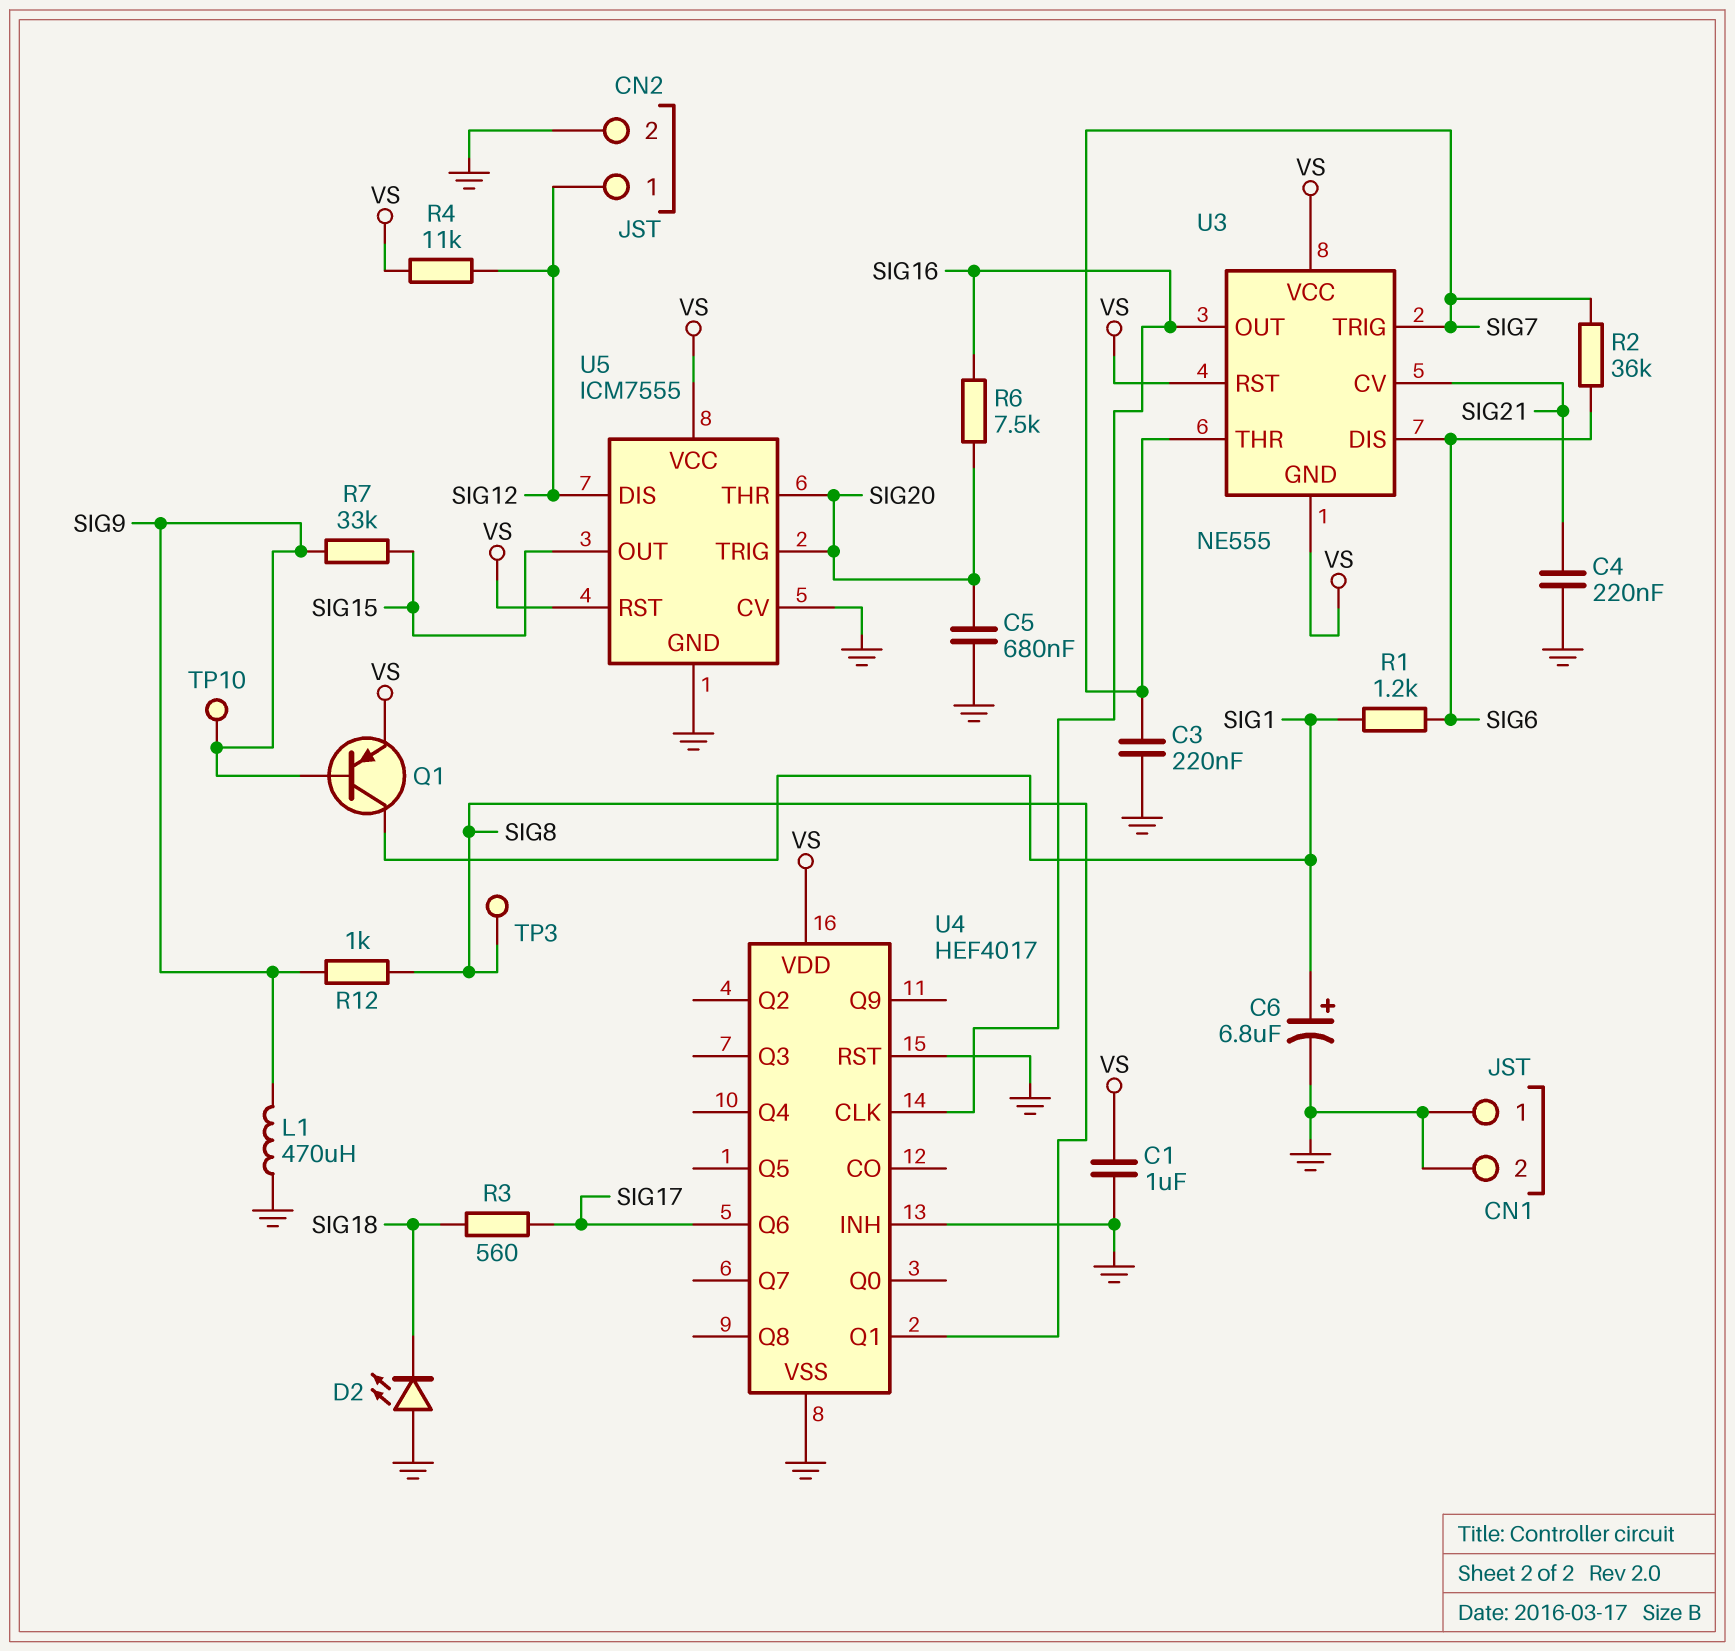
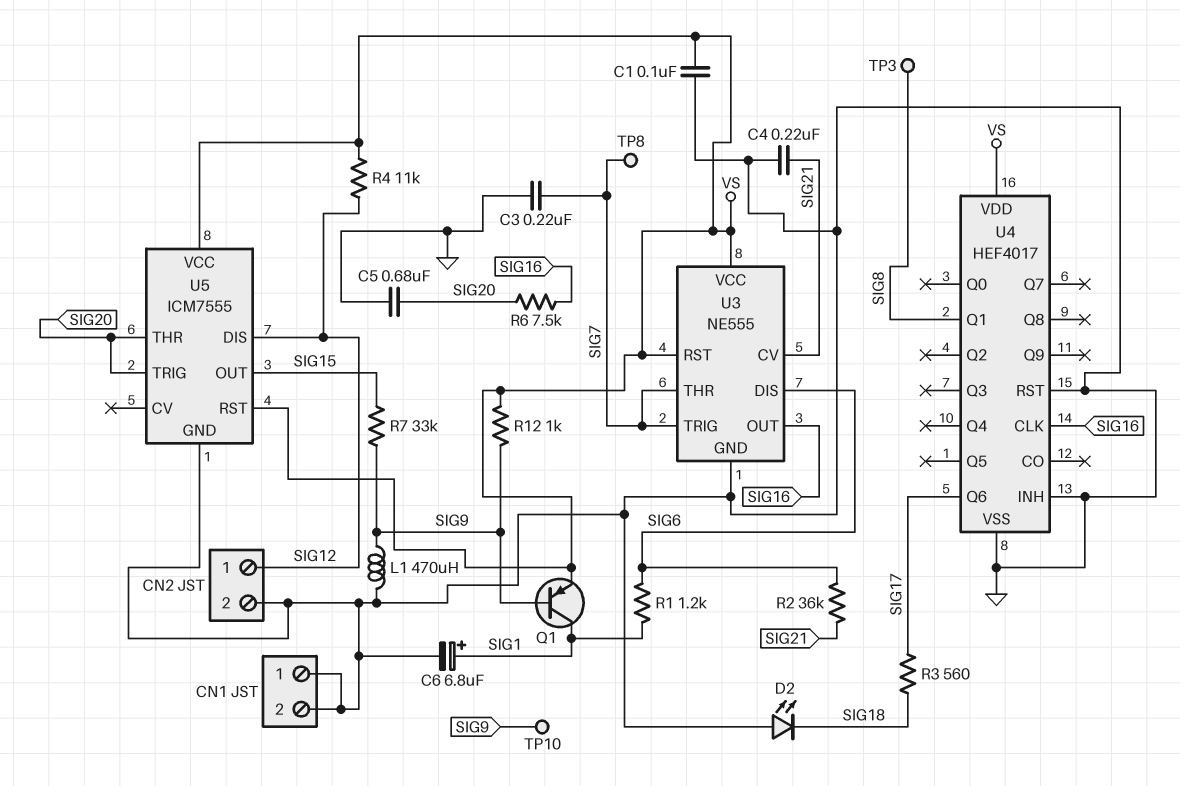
C1: 1uF (GND, VS) -> 100nF (GND, VS)
R2: 36k (SIG6, SIG7) -> 36k (SIG6, SIG21)
R12: 1k (SIG8, SIG9) -> 1k (SIG9, VS)
TP8: none -> test point (SIG7)
U3 pin GND: VS -> GND
U5 pin CV: GND -> none

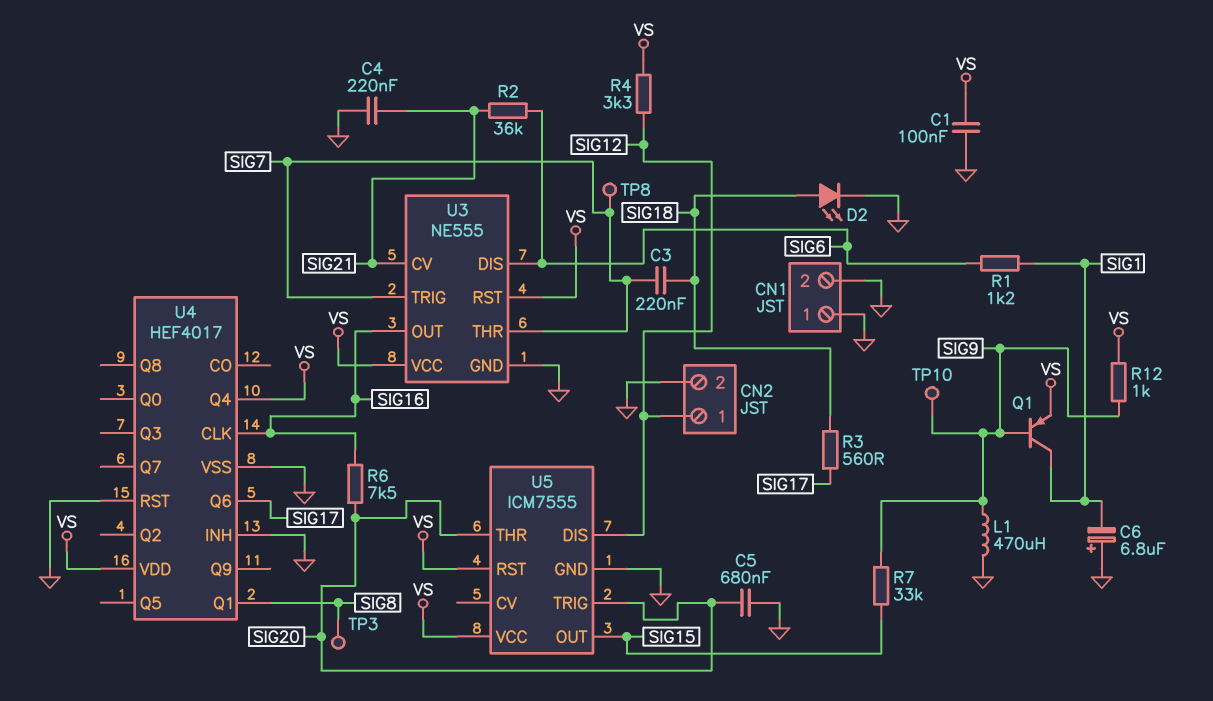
C3: 220nF (GND, SIG7) -> 220nF (SIG7, SIG18)
C6: 6.8uF (plus SIG1, minus GND) -> 6.8uF (plus GND, minus SIG1)
D2: LED (A GND, K SIG18) -> LED (A SIG18, K GND)
R4: 11k (SIG12, VS) -> 3.3k (SIG12, VS)
U4 pin Q4: none -> VS

